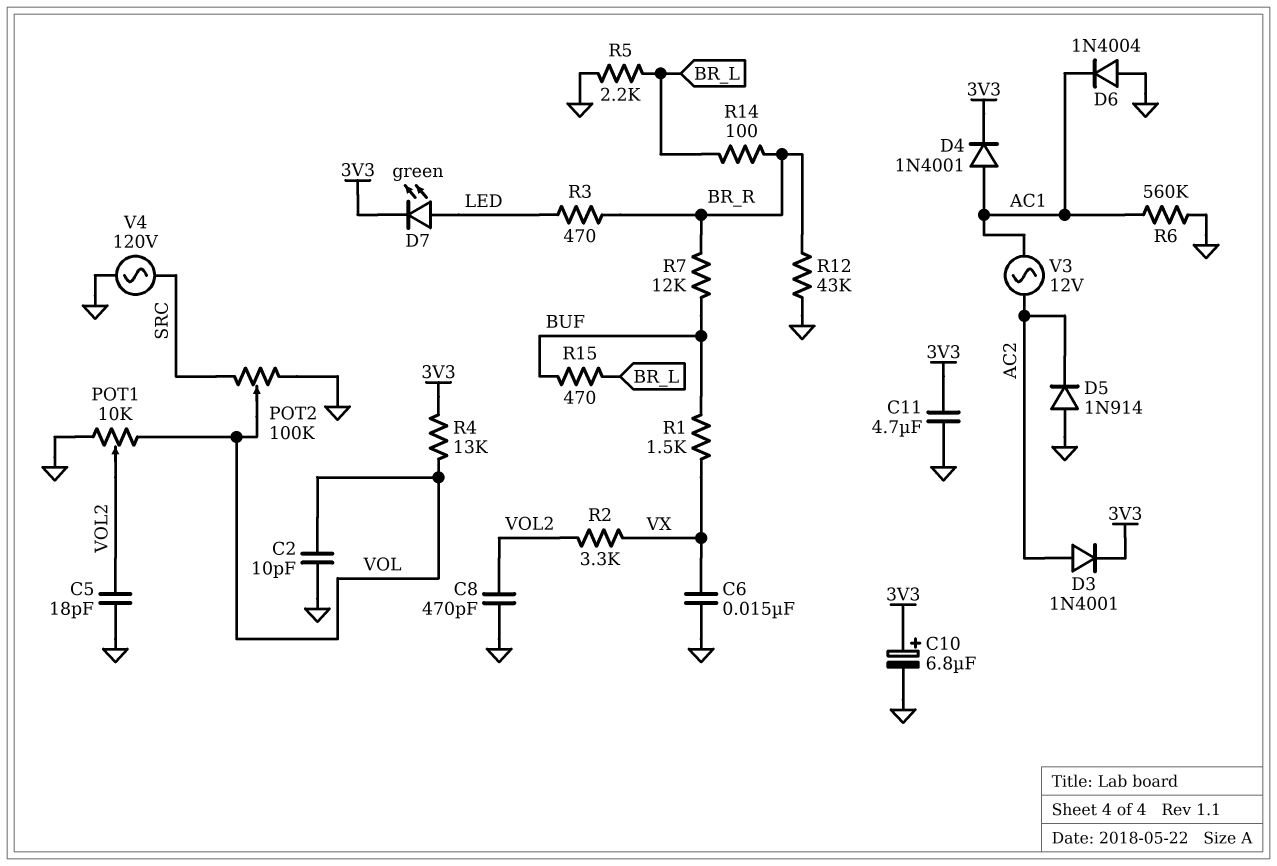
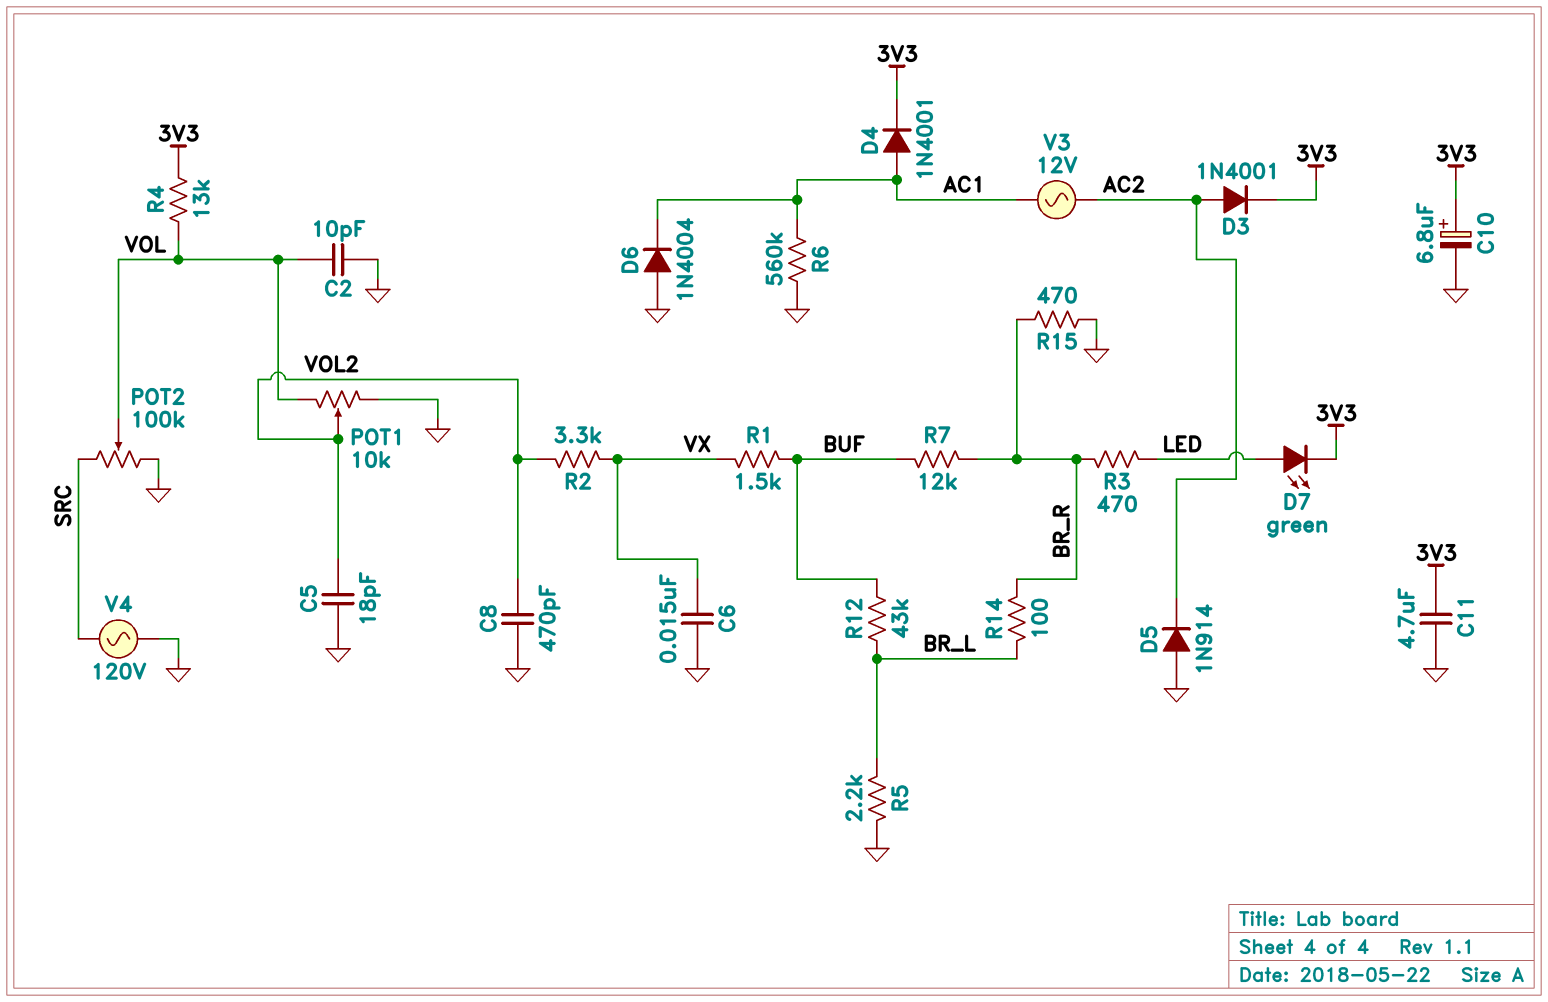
R12: 43k (BR_R, GND) -> 43k (BR_L, BUF)
R15: 470 (BR_L, BUF) -> 470 (BR_R, GND)

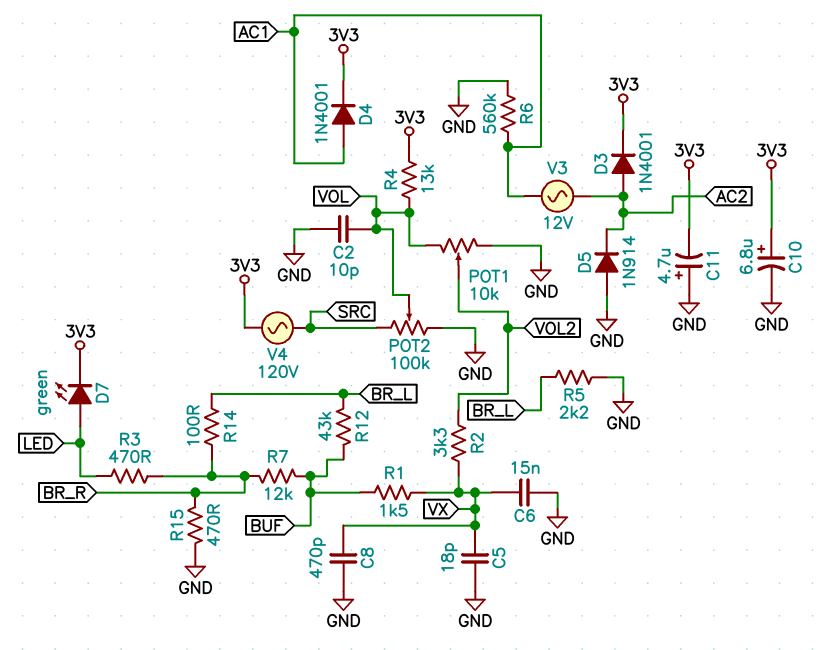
C5: 18pF (GND, VOL2) -> 18pF (GND, VX)
C8: 470pF (GND, VOL2) -> 470pF (GND, VX)
C11: 4.7uF (3V3, GND) -> 4.7uF (plus GND, minus 3V3)
D6: diode 1N4004 (A GND, K AC1) -> none
V4: AC 120V (GND, SRC) -> AC 120V (3V3, SRC)

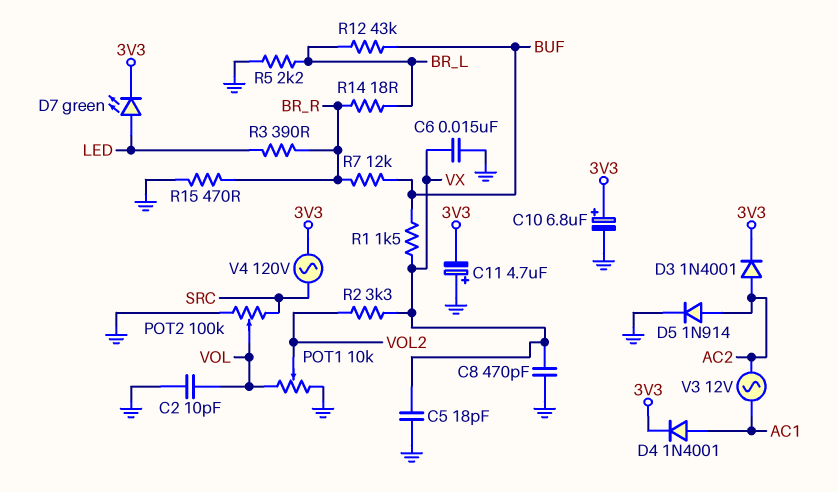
D5: diode 1N914 (A GND, K AC2) -> diode 1N914 (A AC2, K GND)
R3: 470 (BR_R, LED) -> 390 (BR_R, LED)
R4: 13k (3V3, VOL) -> none
R6: 560k (AC1, GND) -> none
R14: 100 (BR_L, BR_R) -> 18 (BR_L, BR_R)

